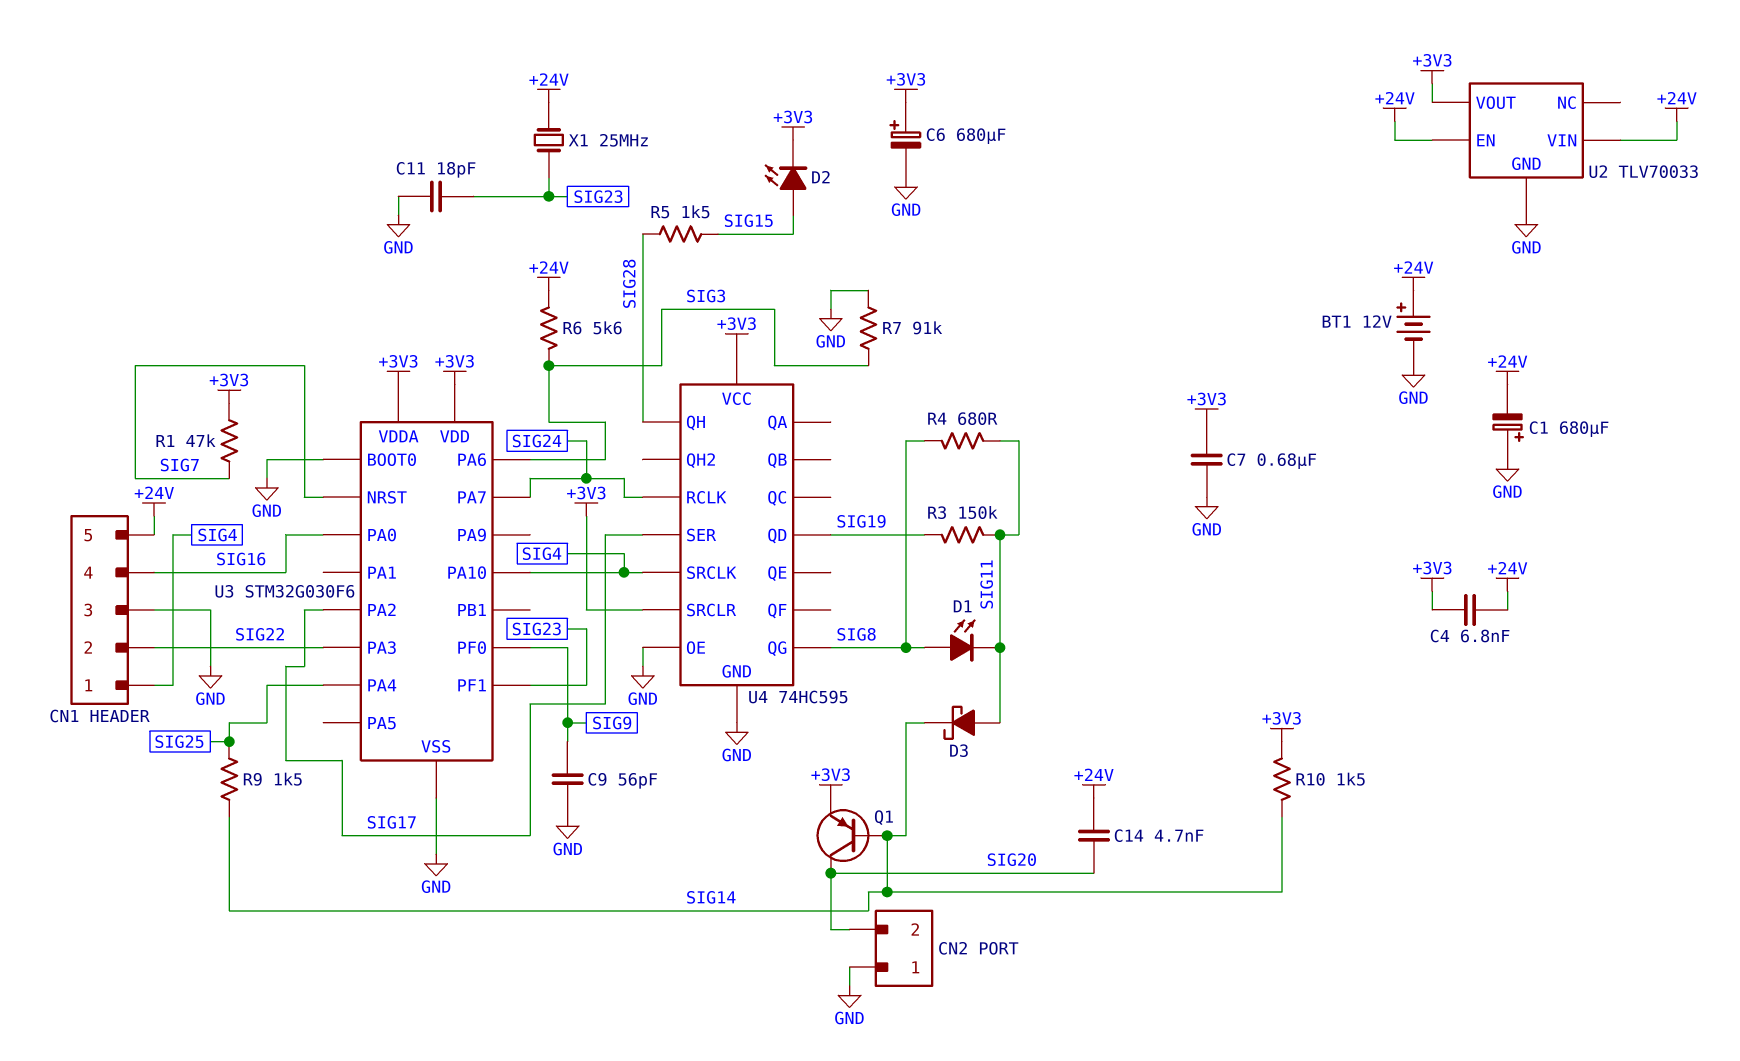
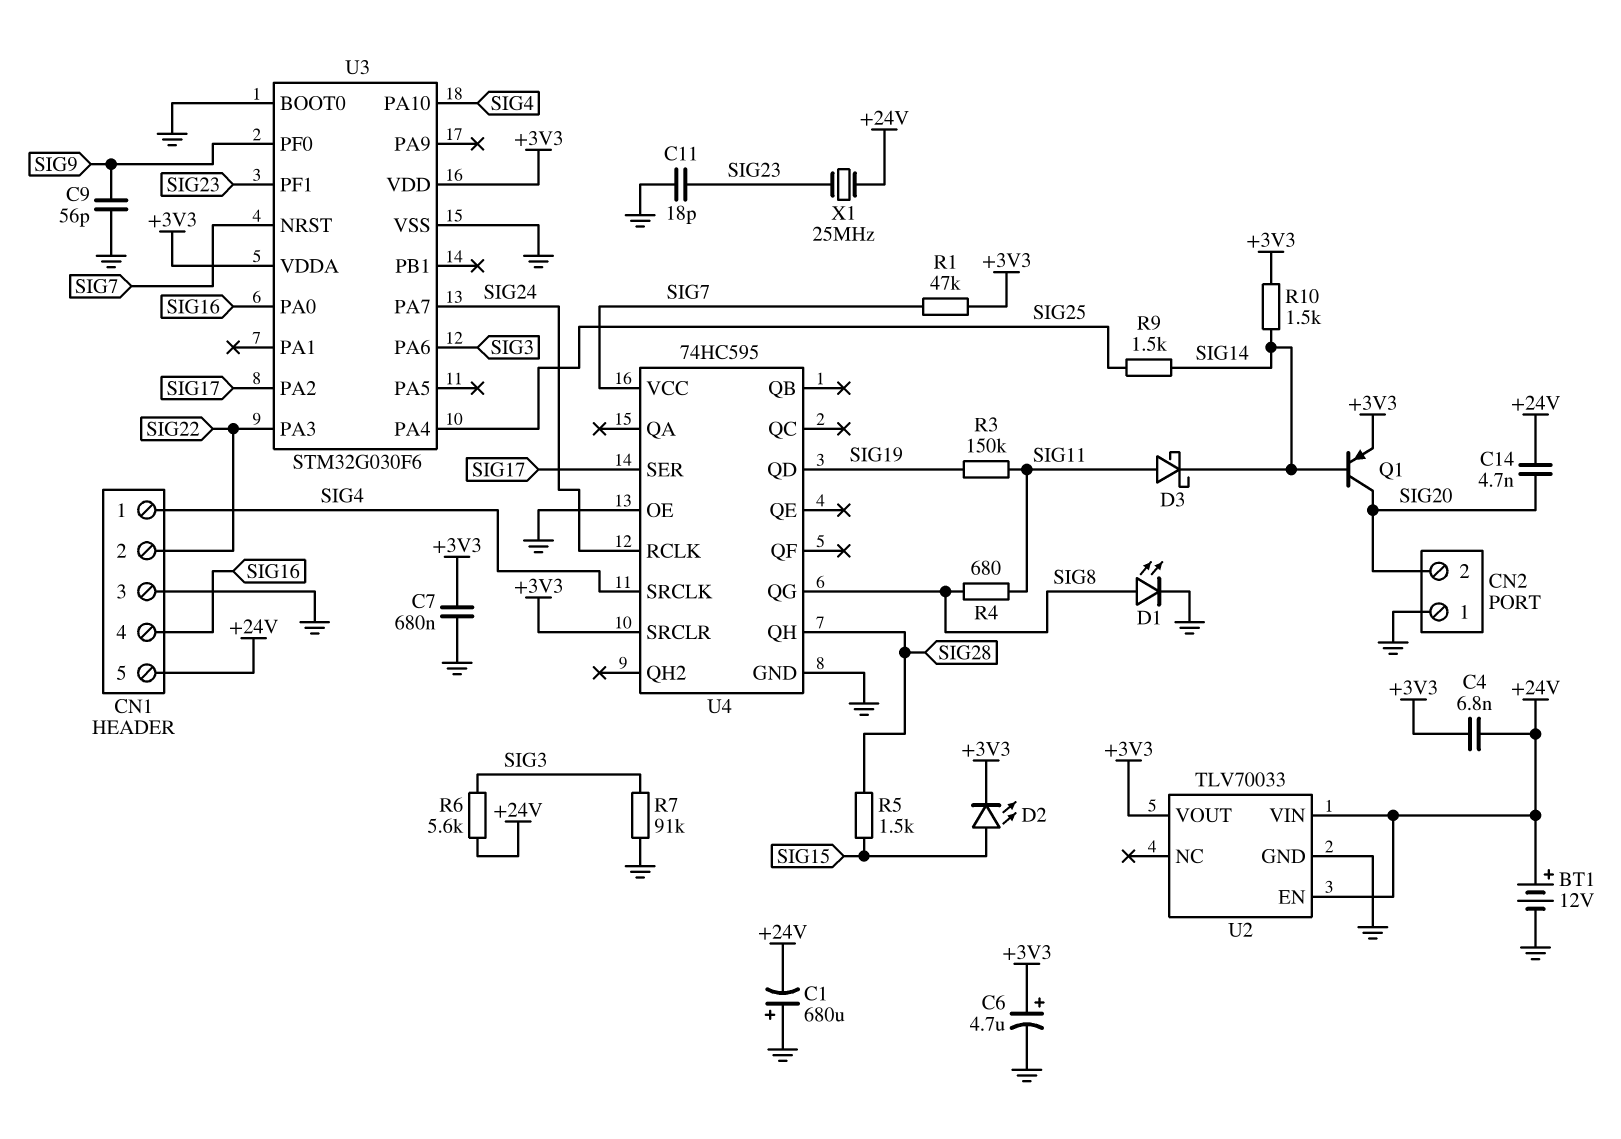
C6: 680uF (plus +3V3, minus GND) -> 4.7uF (plus +3V3, minus GND)
D1: LED (A SIG8, K SIG11) -> LED (A SIG8, K GND)
U4 pin VCC: +3V3 -> SIG7

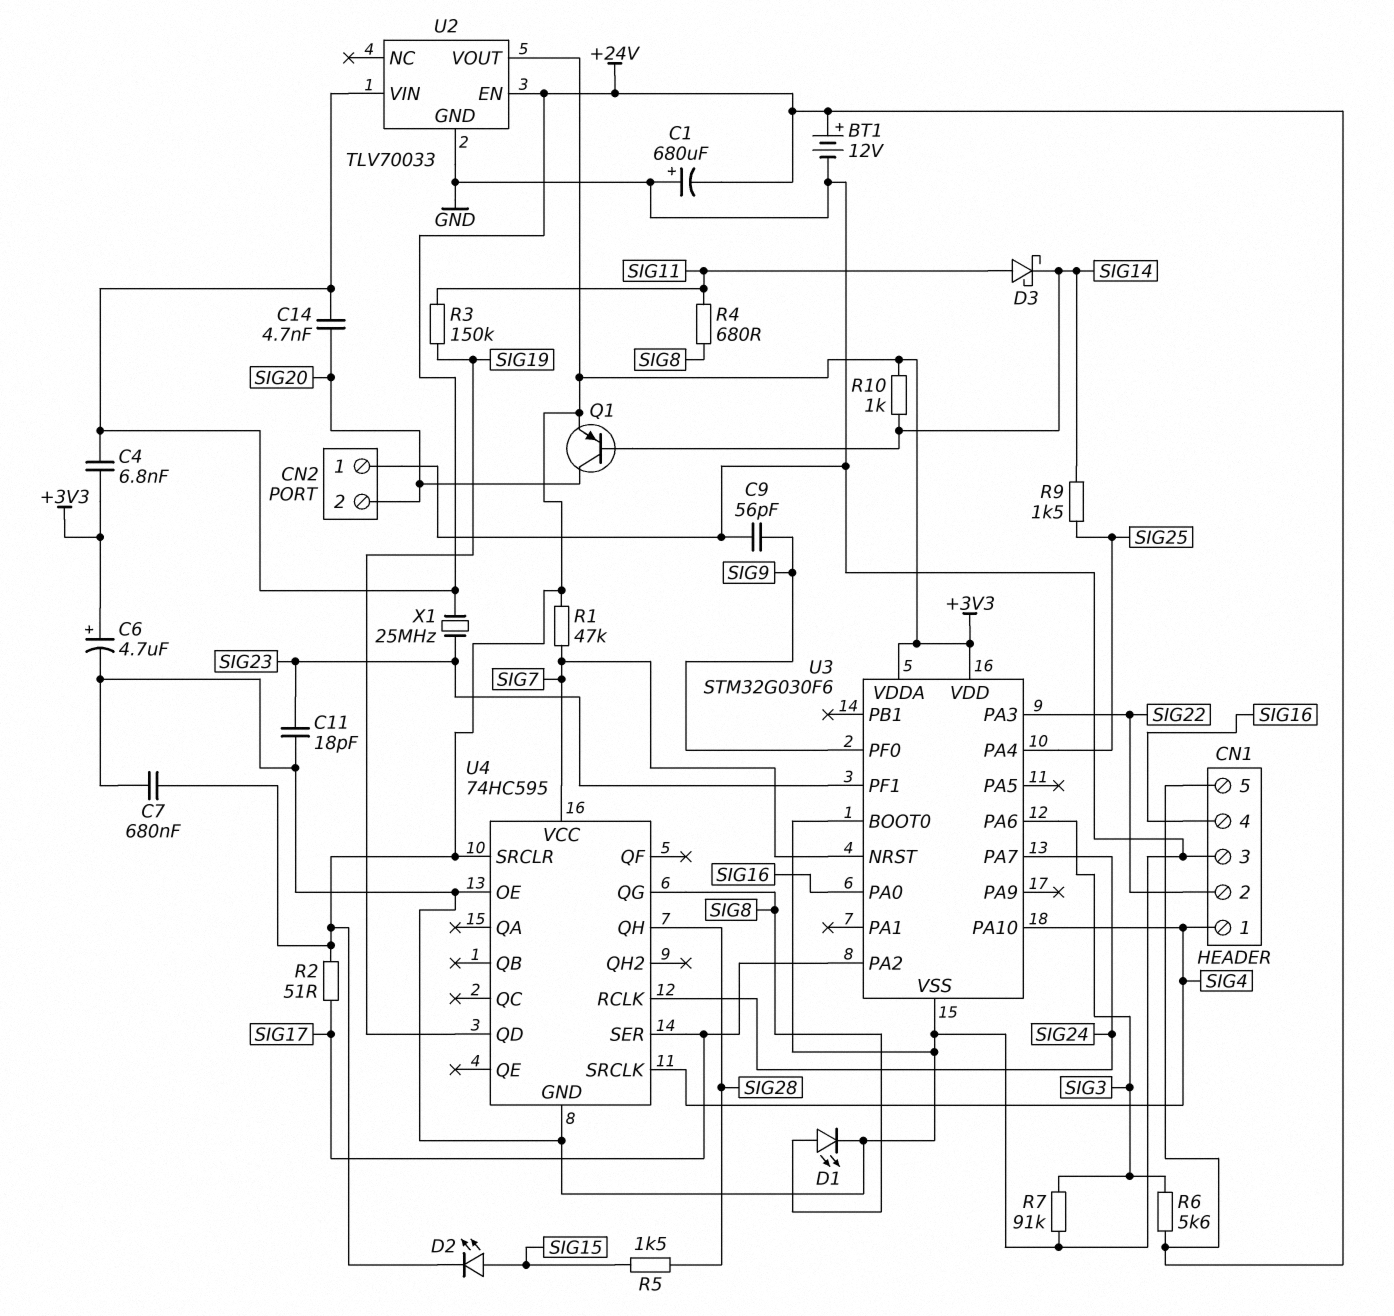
R2: none -> 51 (+3V3, SIG17)
R10: 1.5k (+3V3, SIG14) -> 1k (+3V3, SIG14)

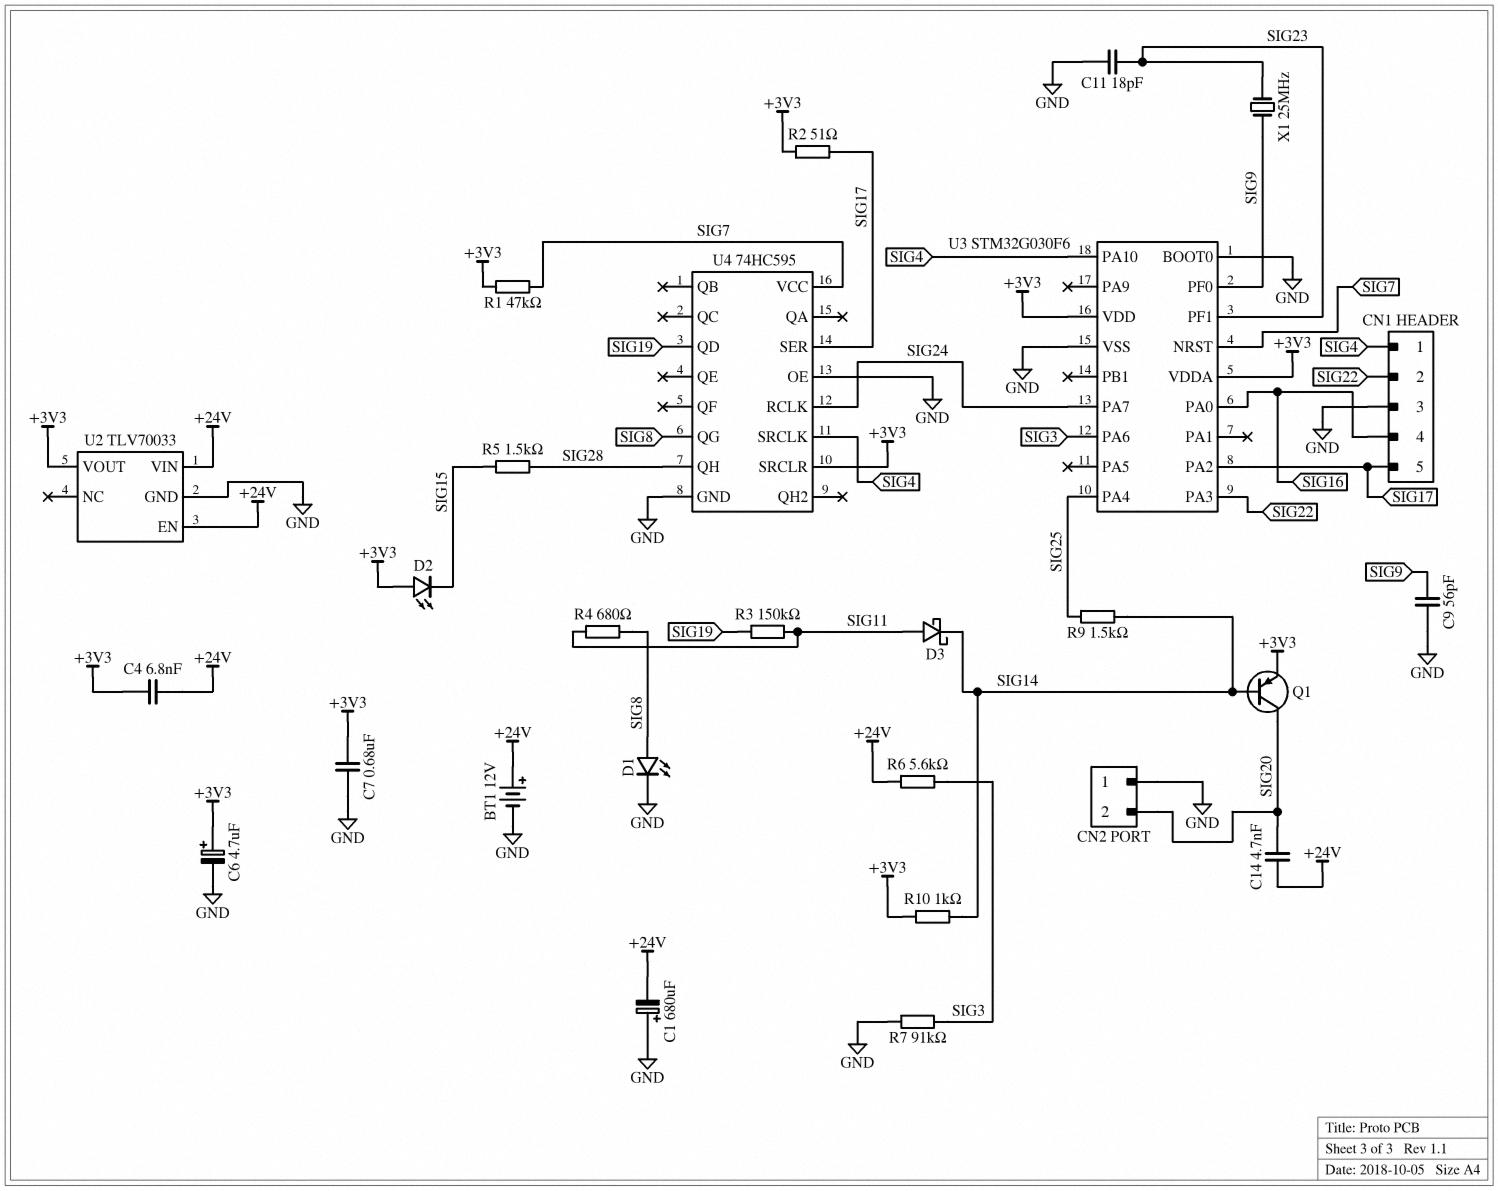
CN1 pin 5: +24V -> SIG17
D2: LED (A SIG15, K +3V3) -> LED (A +3V3, K SIG15)
X1: 25MHz (+24V, SIG23) -> 25MHz (SIG9, SIG23)

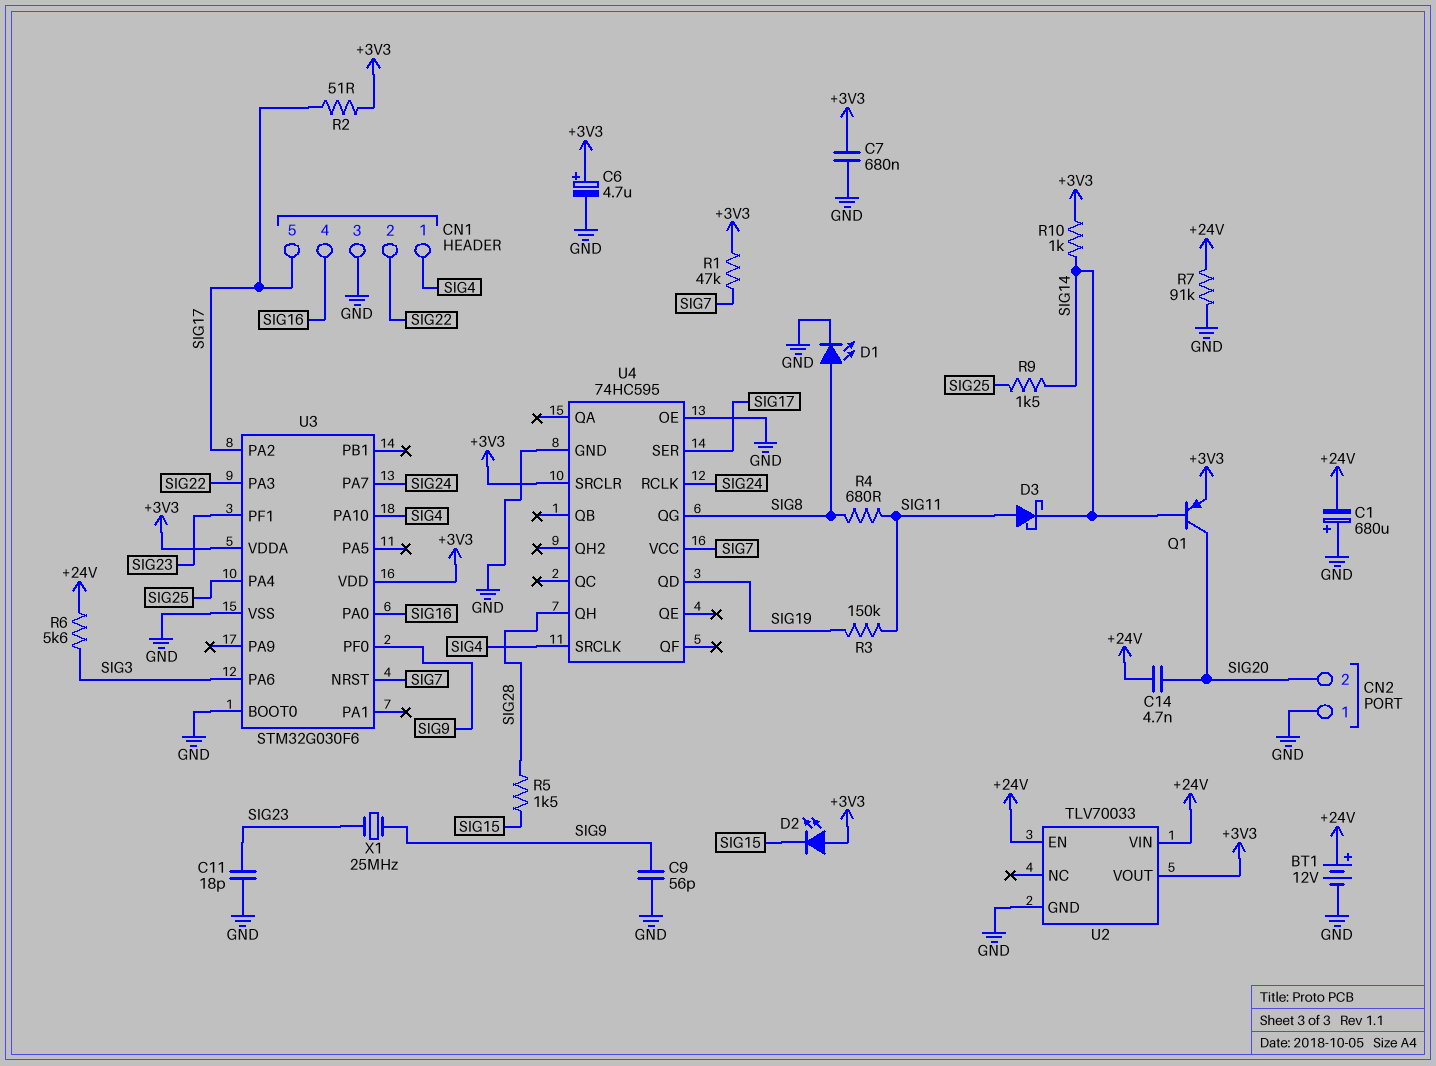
C4: 6.8nF (+3V3, +24V) -> none
R7: 91k (GND, SIG3) -> 91k (+24V, GND)

